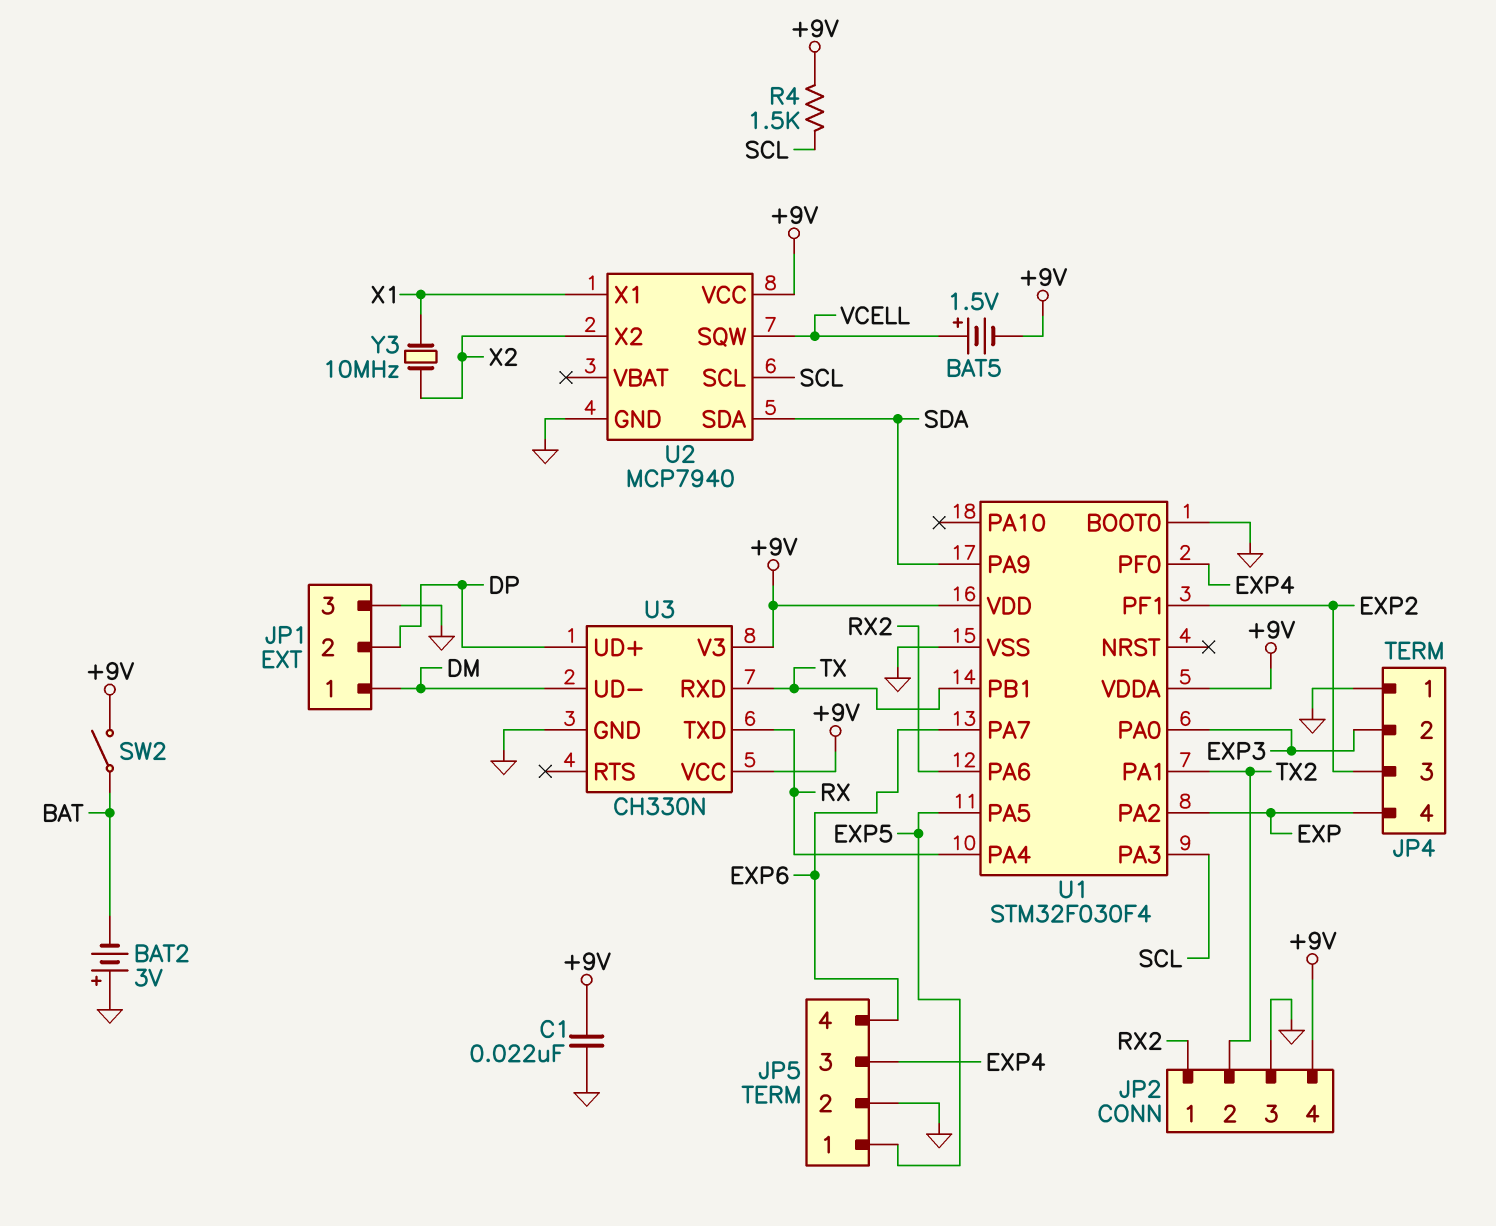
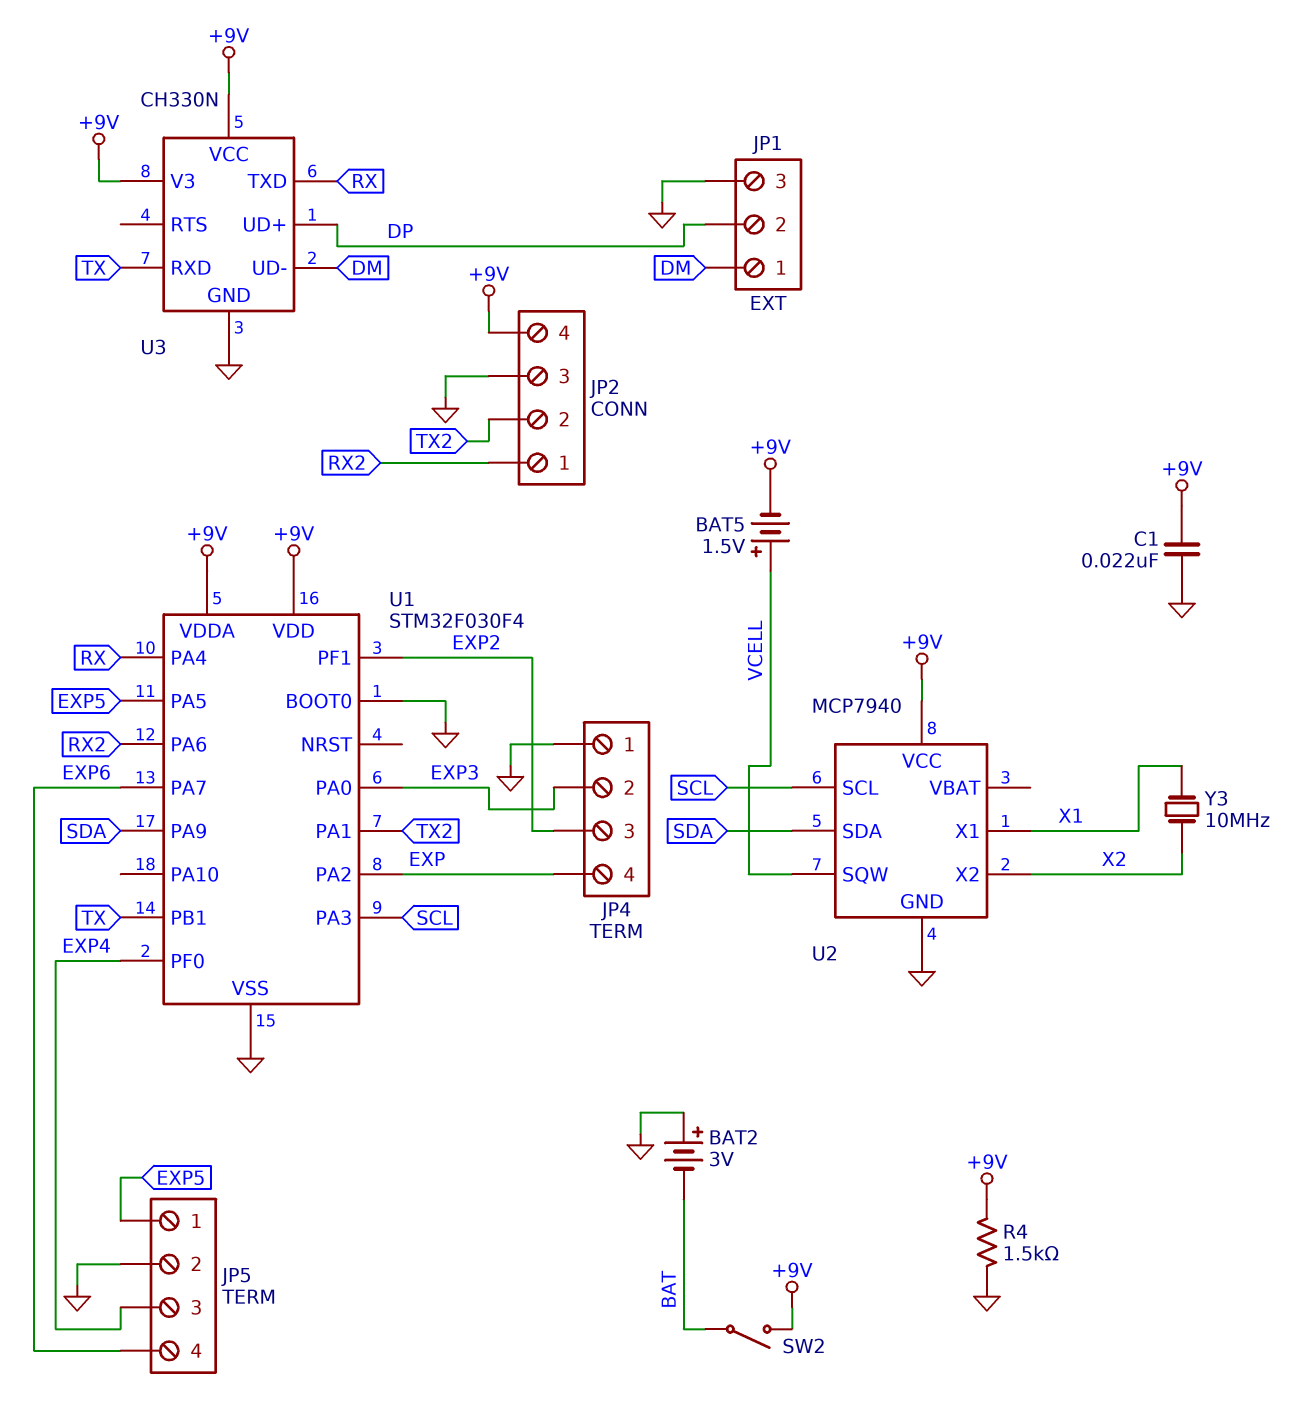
R4: 1.5k (+9V, SCL) -> 1.5k (+9V, GND)

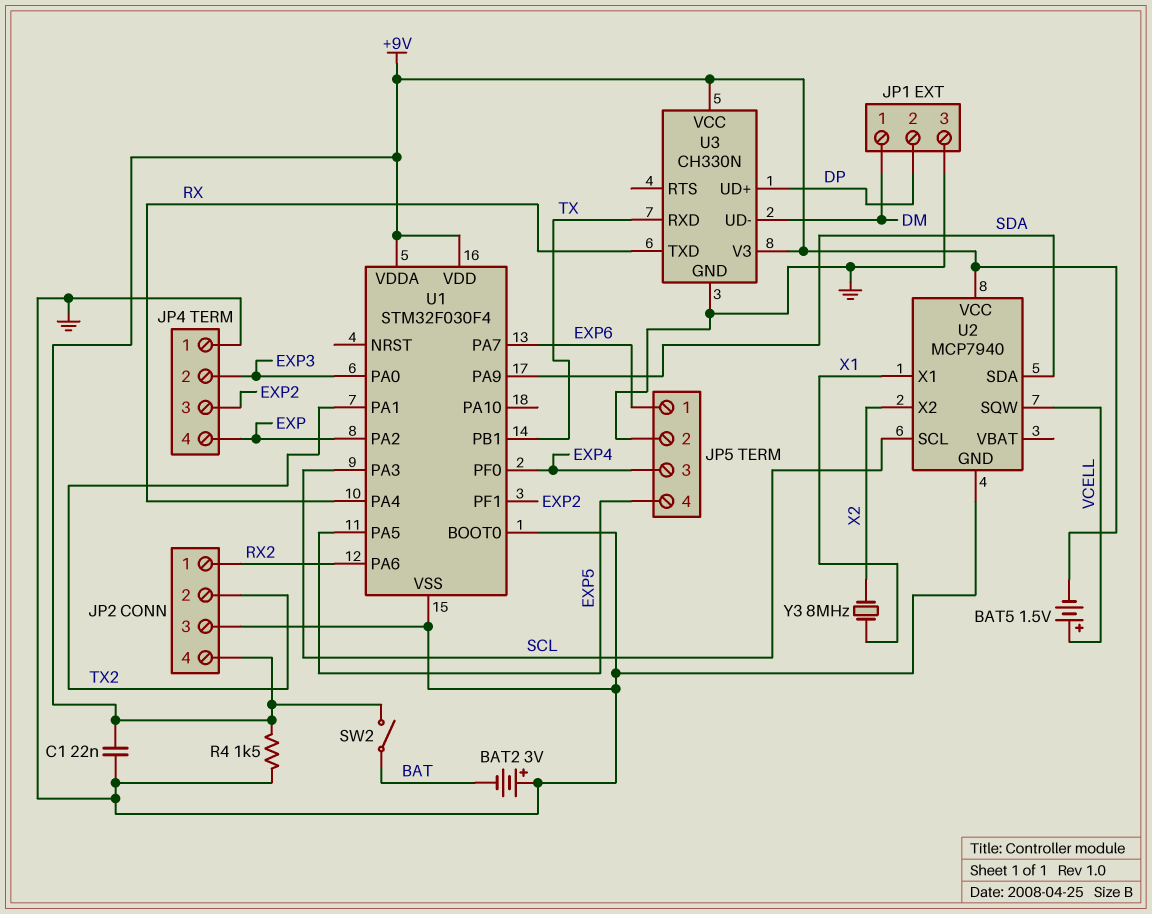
JP5 pin 1: EXP5 -> EXP6
JP5 pin 4: EXP6 -> EXP5
Y3: 10MHz (X1, X2) -> 8MHz (X1, X2)

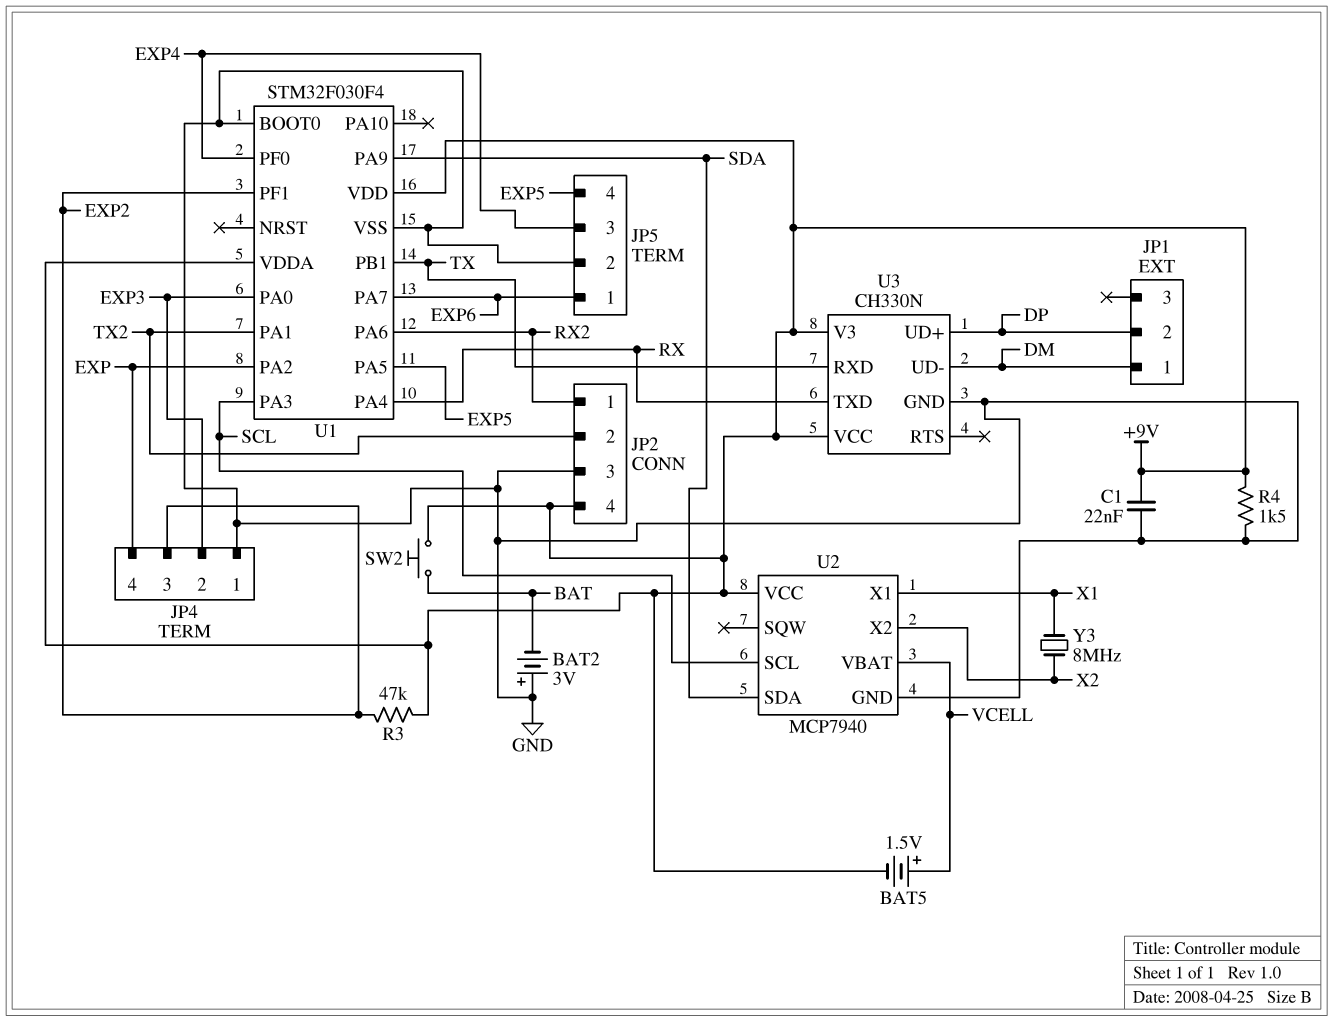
JP1 pin 3: GND -> none
R3: none -> 47k (+9V, EXP2)
SW2: switch (+9V, BAT) -> button (+9V, BAT)
U2 pin SQW: VCELL -> none
U2 pin VBAT: none -> VCELL

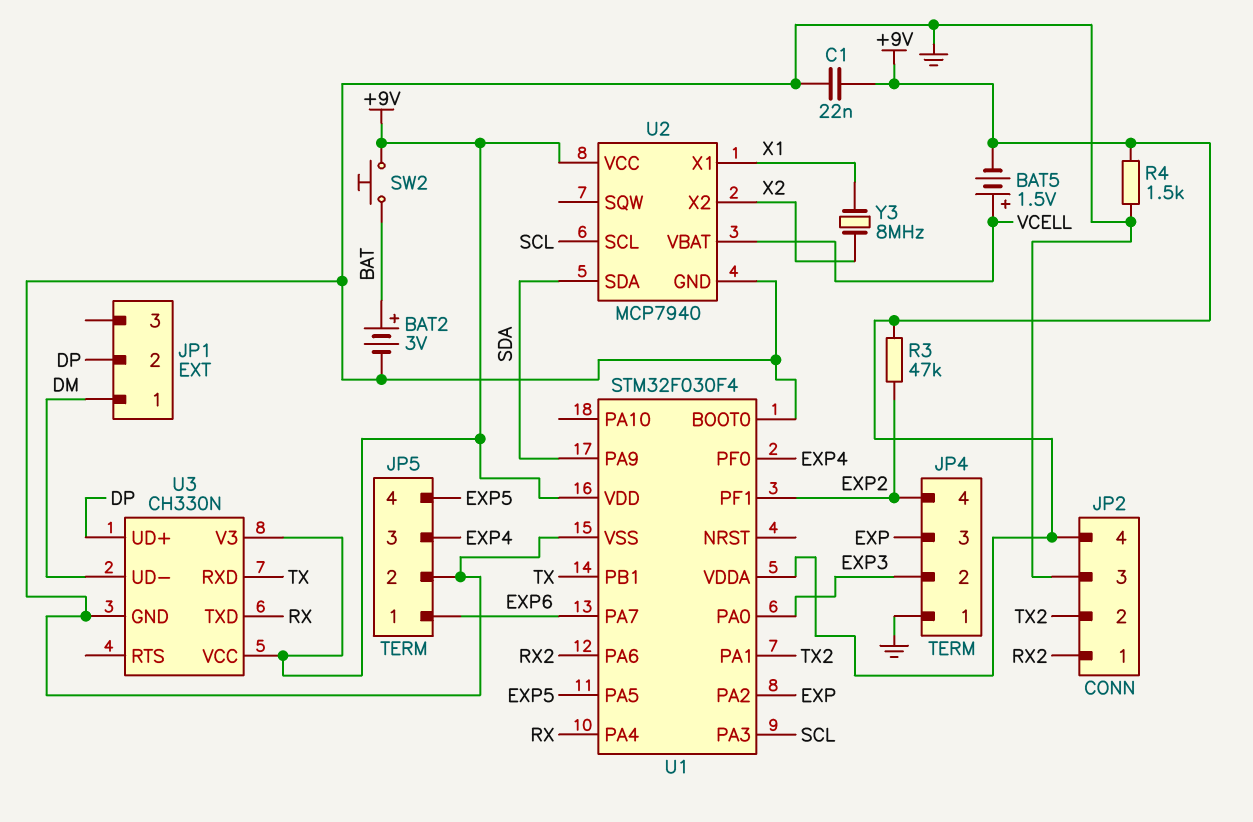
BAT2: 3V (plus GND, minus BAT) -> 3V (plus BAT, minus GND)
JP4 pin 3: EXP2 -> EXP
JP4 pin 4: EXP -> EXP2

